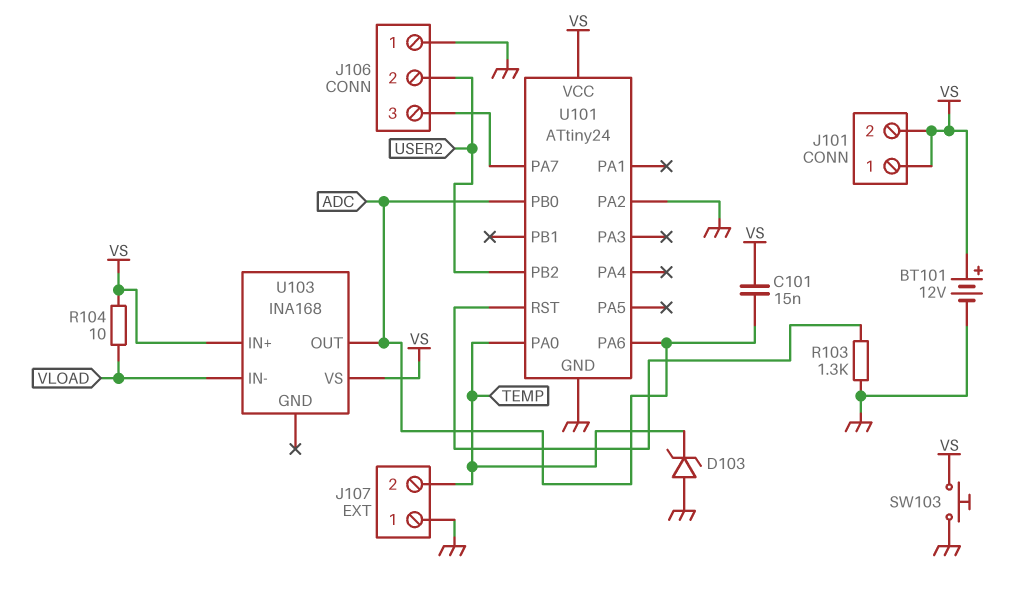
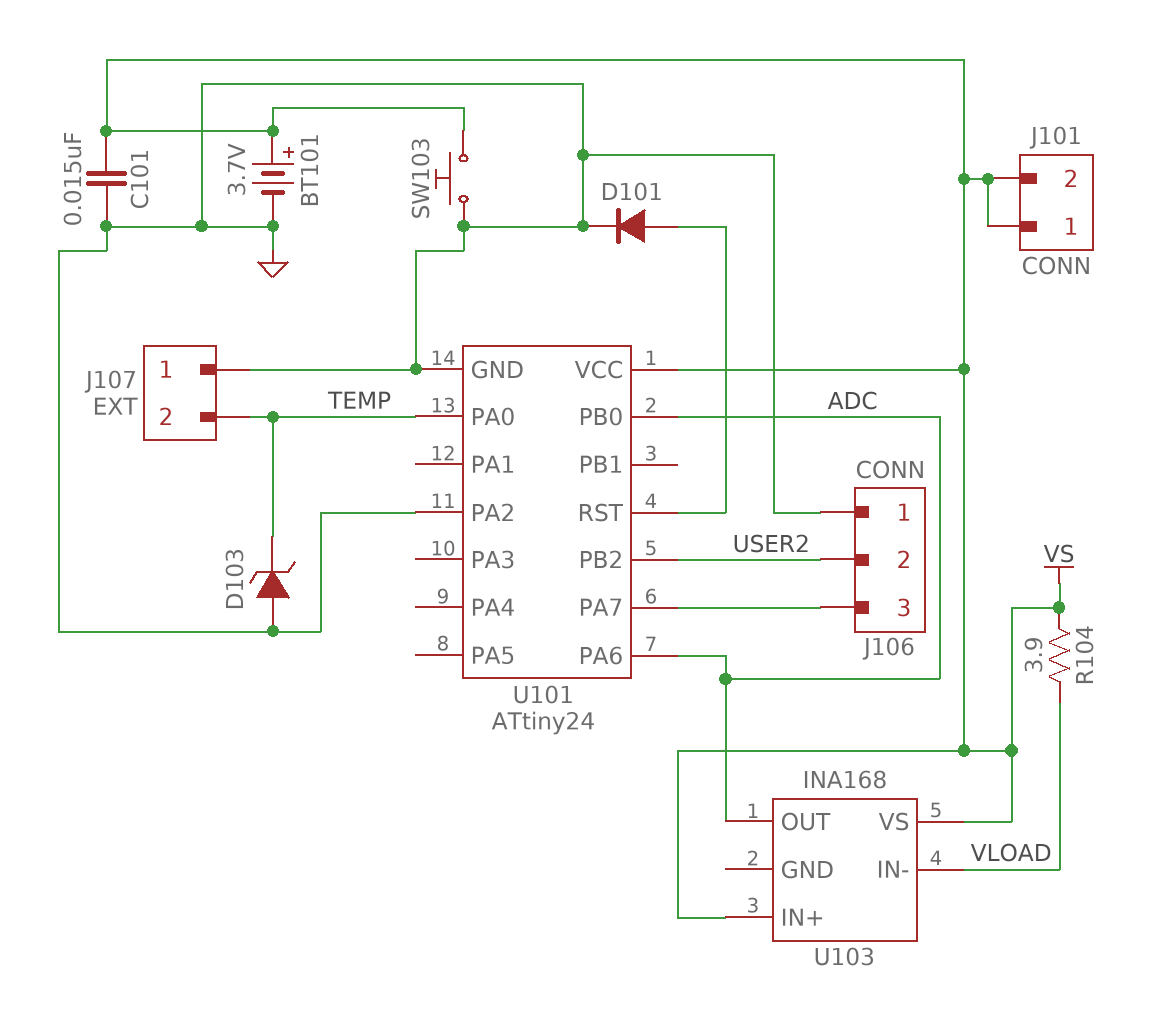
BT101: 12V (plus VS, minus GND) -> 3.7V (plus VS, minus GND)
C101: 15nF (ADC, VS) -> 15nF (GND, VS)
D101: none -> diode (A U101/RST, K GND)
R103: 1.3k (GND, U101/RST) -> none
R104: 10 (VLOAD, VS) -> 3.9 (VLOAD, VS)

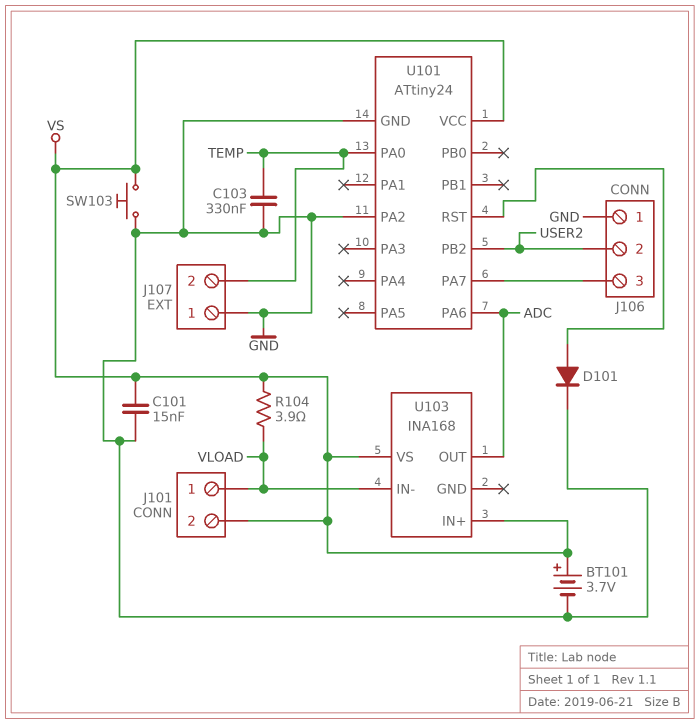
C103: none -> 330nF (GND, TEMP)
D103: zener (A GND, K TEMP) -> none
J101 pin 1: VS -> VLOAD
U101 pin PB0: ADC -> none

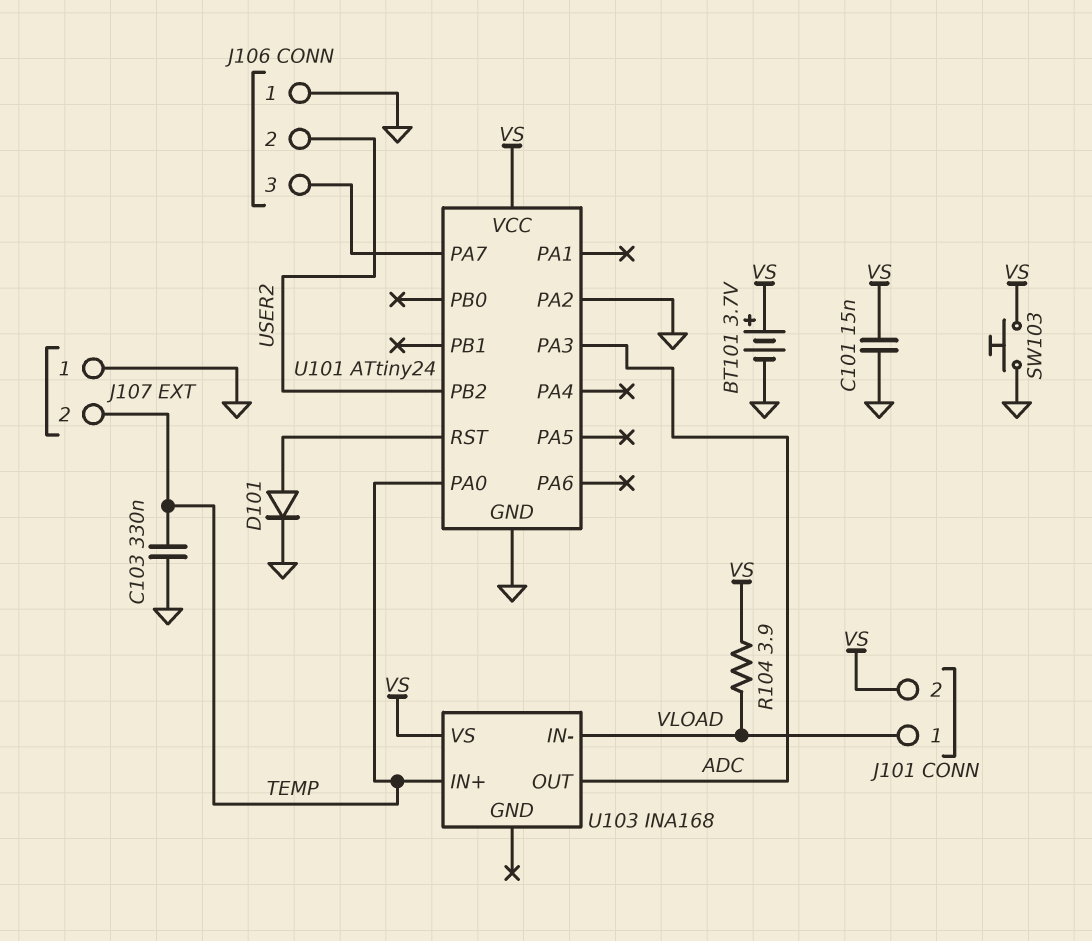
U101 pin PA3: none -> ADC
U101 pin PA6: ADC -> none
U103 pin IN+: VS -> TEMP

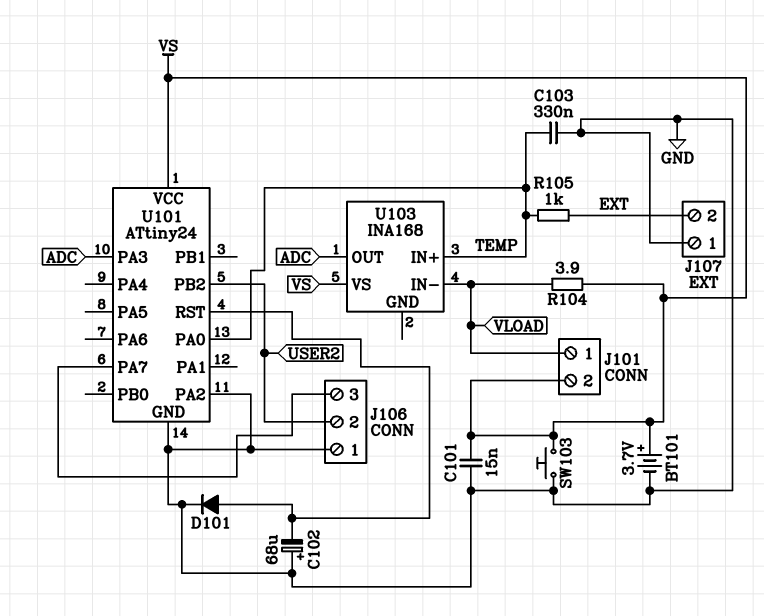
C102: none -> 68uF (plus GND, minus U101/RST)
J107 pin 2: TEMP -> EXT
R105: none -> 1k (EXT, TEMP)

